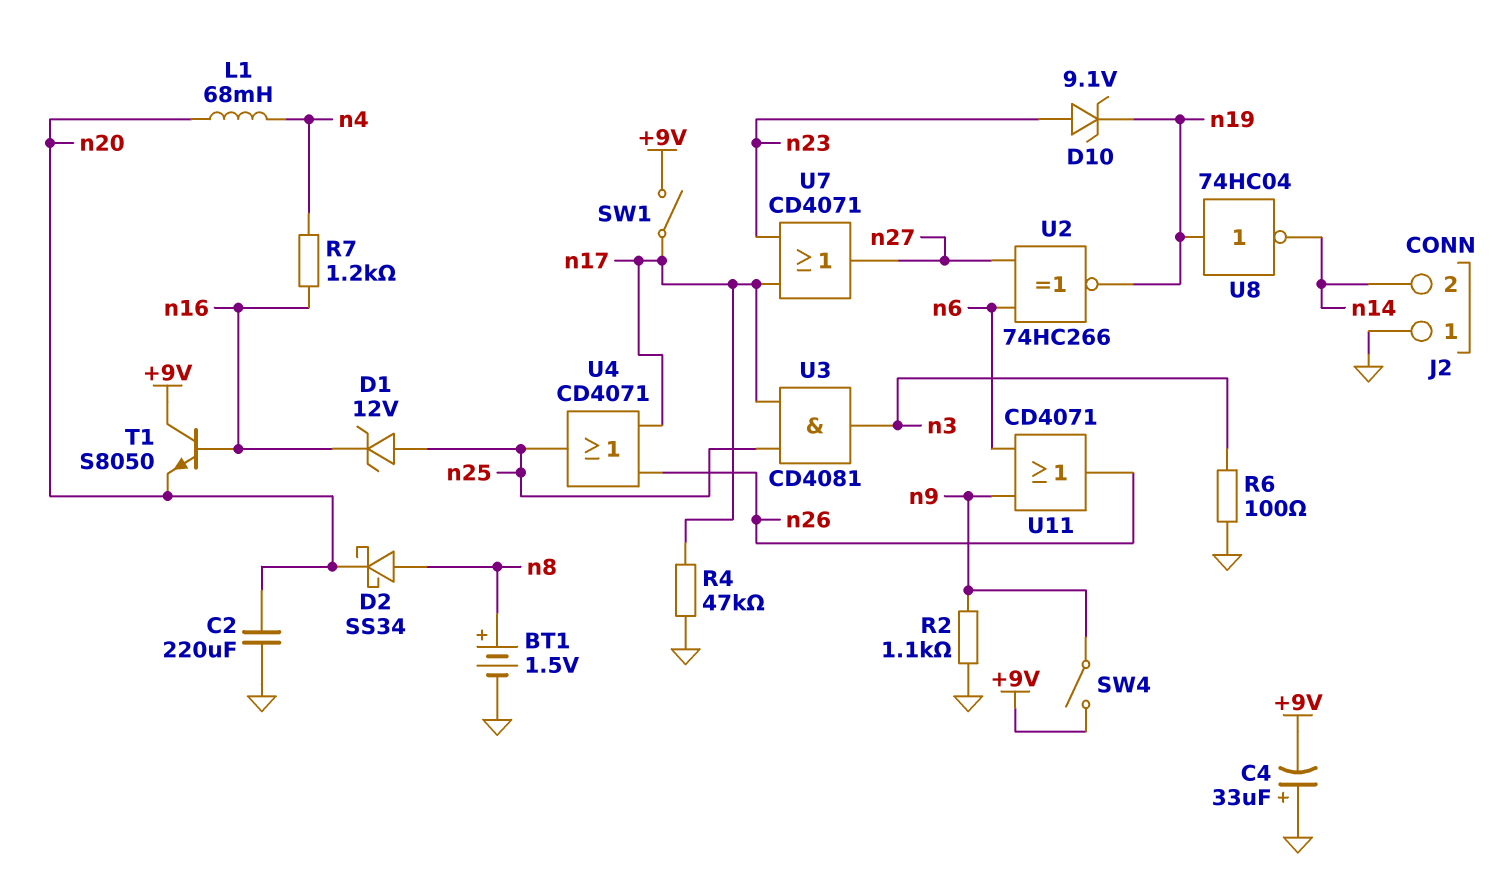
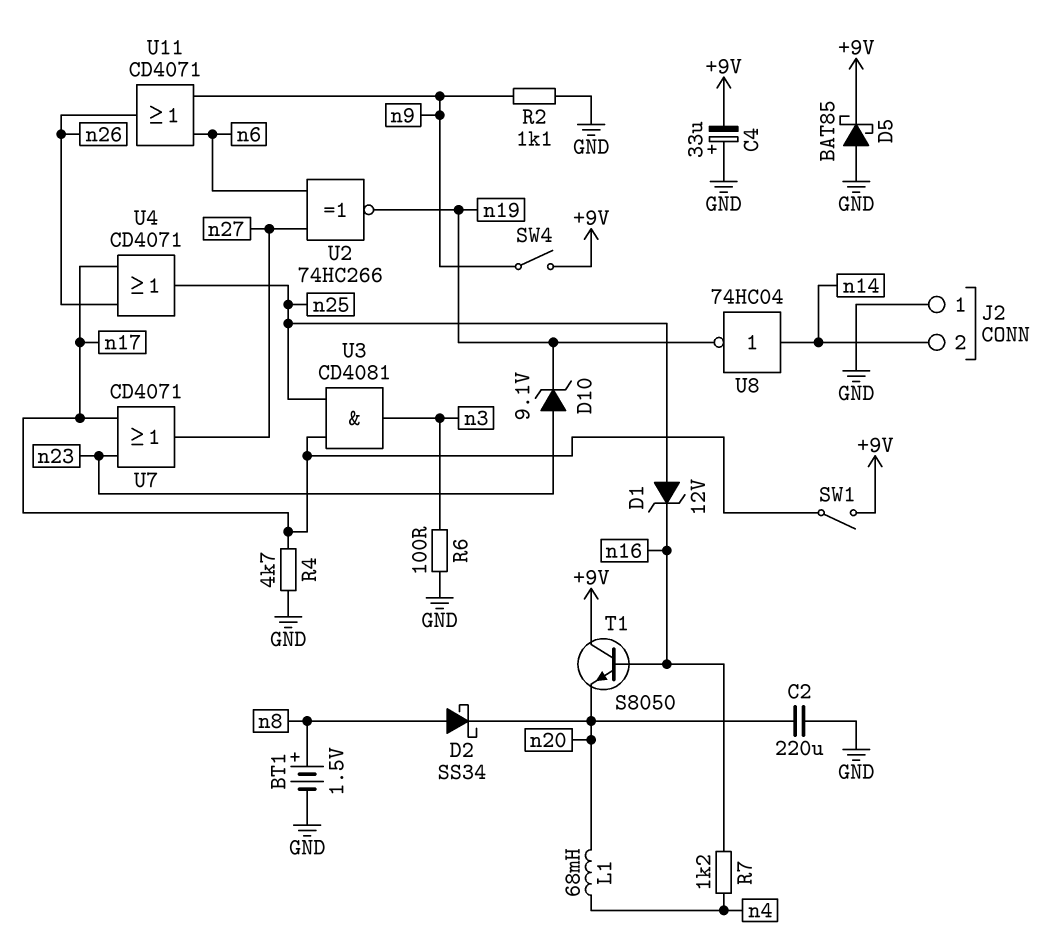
D5: none -> schottky BAT85 (A GND, K +9V)
R4: 47k (GND, n17) -> 4.7k (GND, n17)
U8: NOT 74HC04 (in n19, out n14) -> NOT 74HC04 (in n14, out n19)

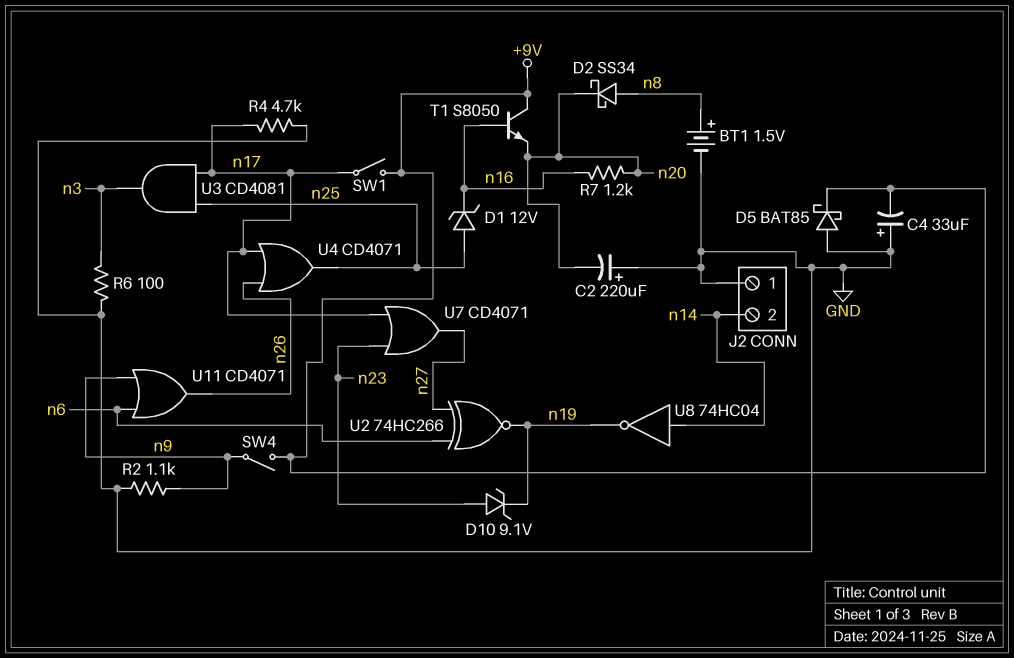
C2: 220uF (GND, n20) -> 220uF (plus GND, minus n20)
L1: 68mH (n4, n20) -> none
R7: 1.2k (n4, n16) -> 1.2k (n16, n20)

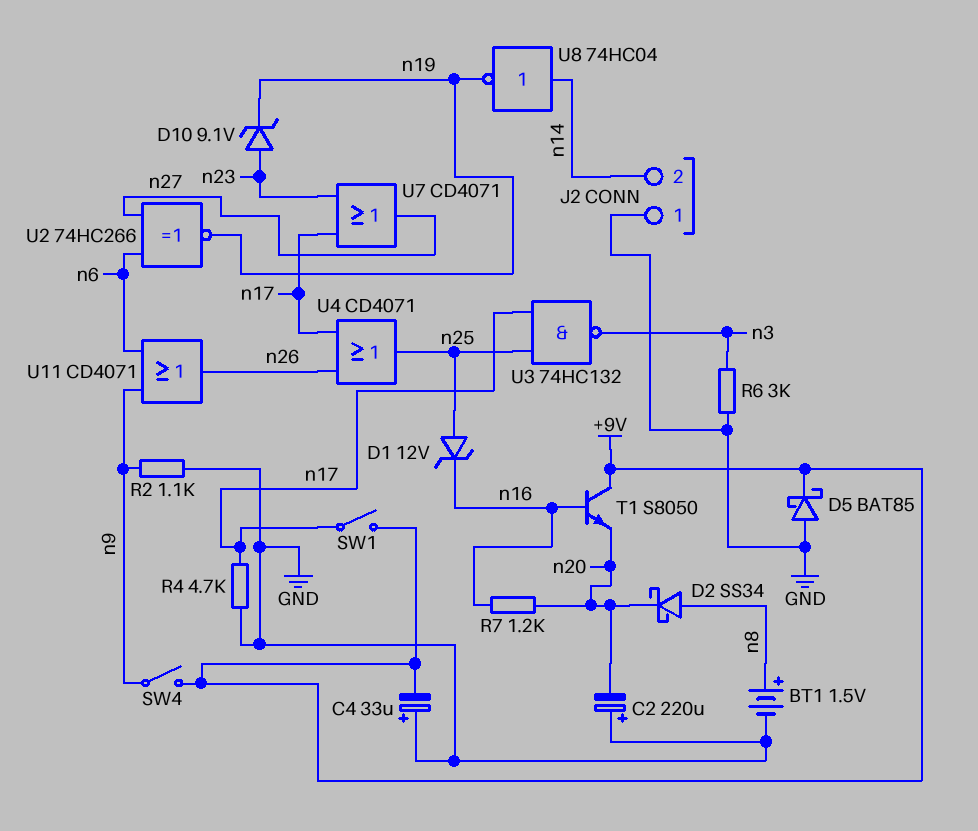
R6: 100 (GND, n3) -> 3k (GND, n3)
U3: AND CD4081 (in n17, in n25, out n3) -> NAND 74HC132 (in n17, in n25, out n3)

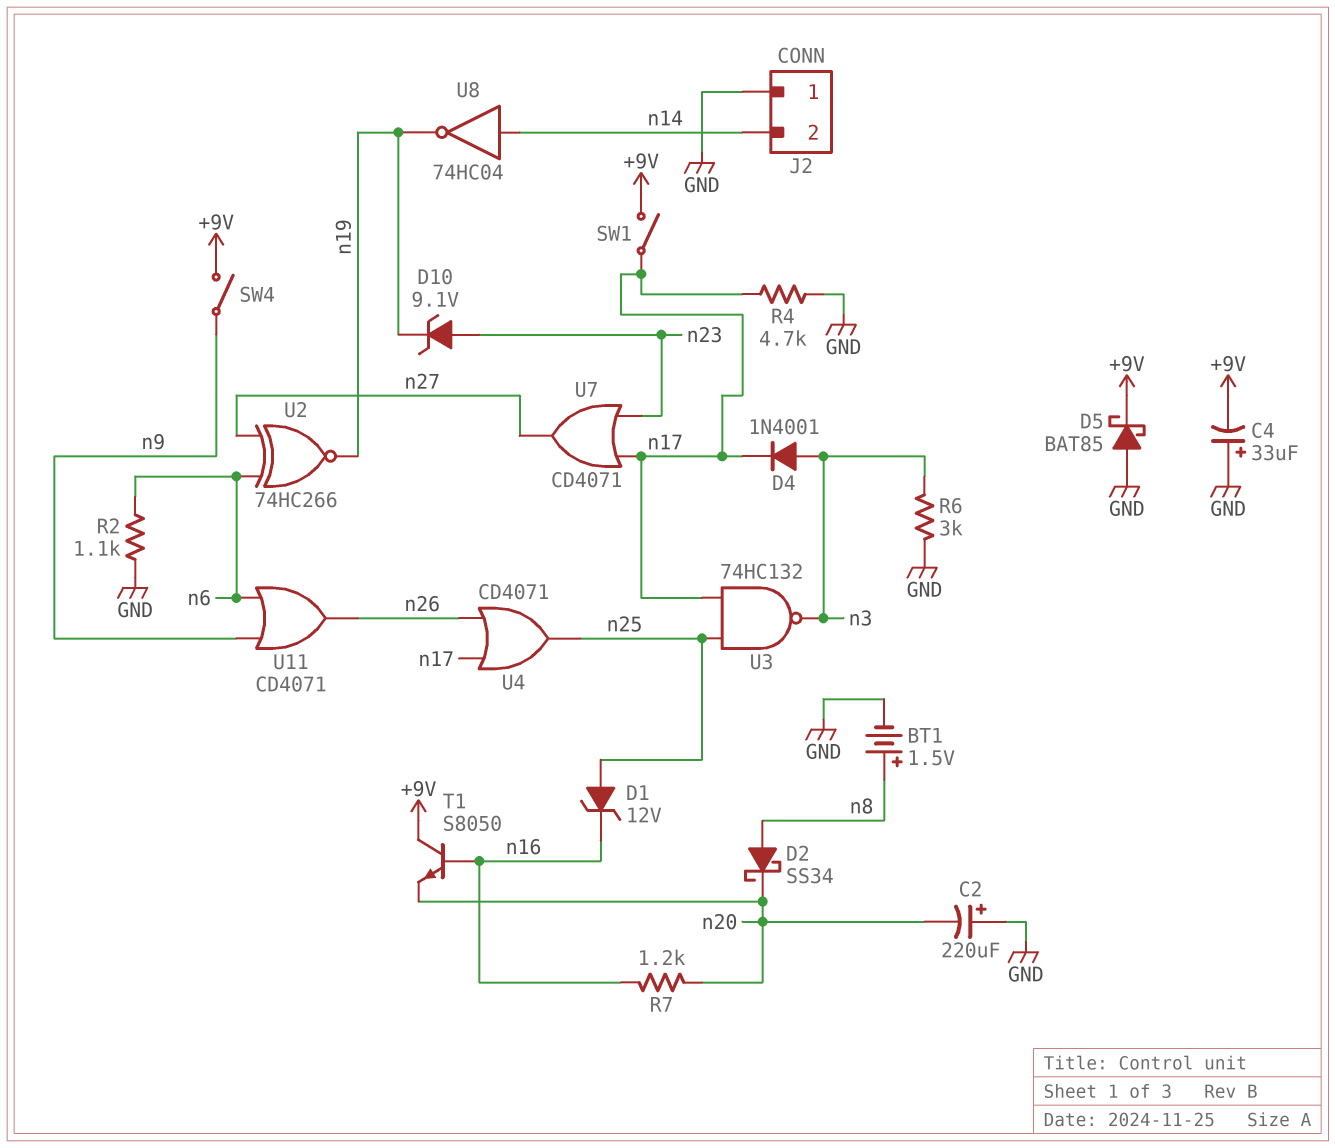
D4: none -> diode 1N4001 (A n3, K n17)
R2: 1.1k (GND, n9) -> 1.1k (GND, n6)

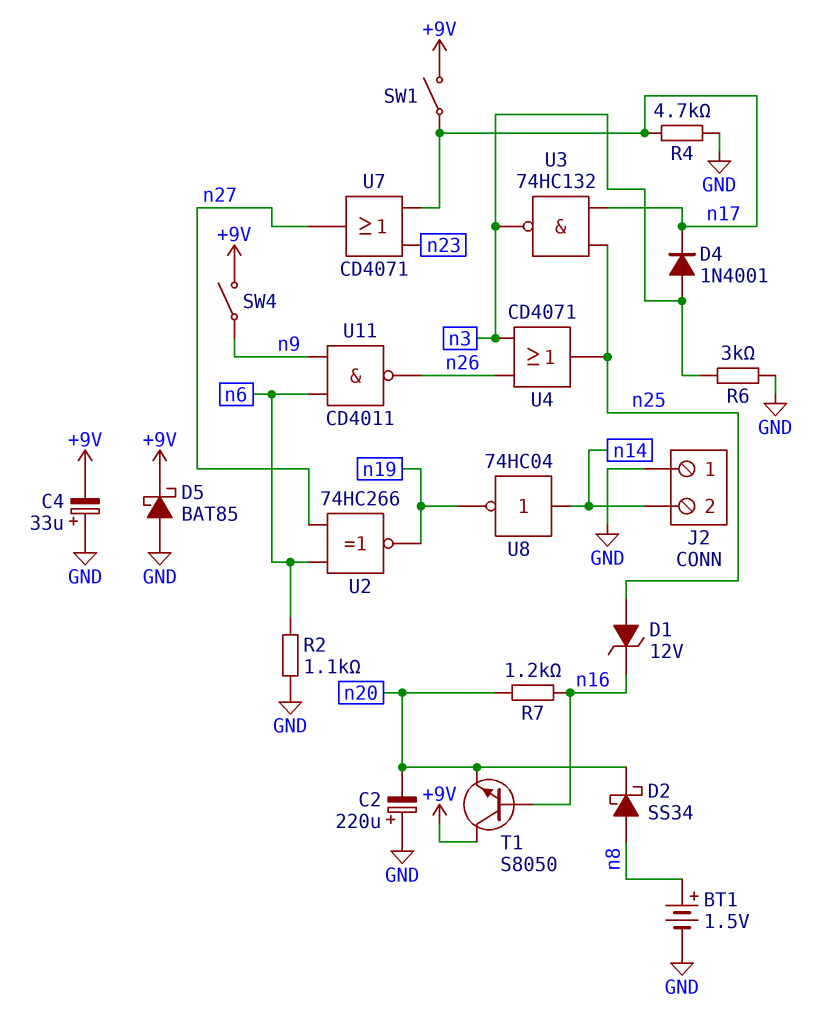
D10: zener 9.1V (A n23, K n19) -> none
U4: OR CD4071 (in n17, in n26, out n25) -> OR CD4071 (in n3, in n26, out n25)
U11: OR CD4071 (in n6, in n9, out n26) -> NAND CD4011 (in n6, in n9, out n26)

